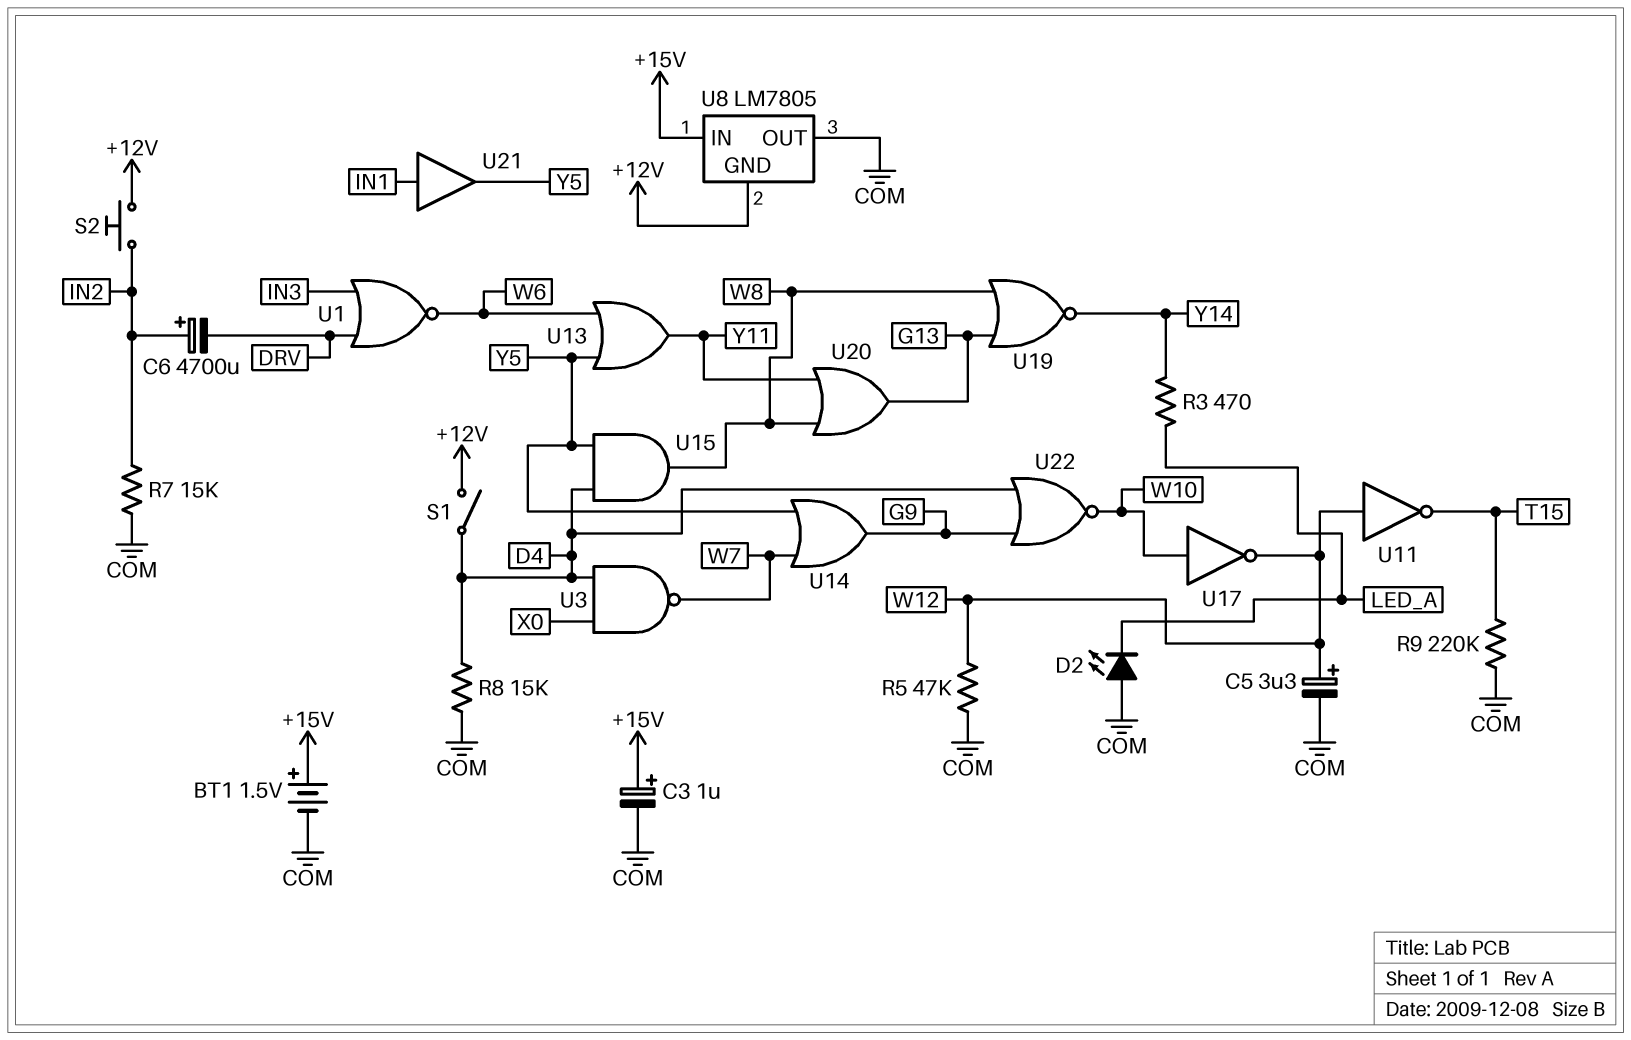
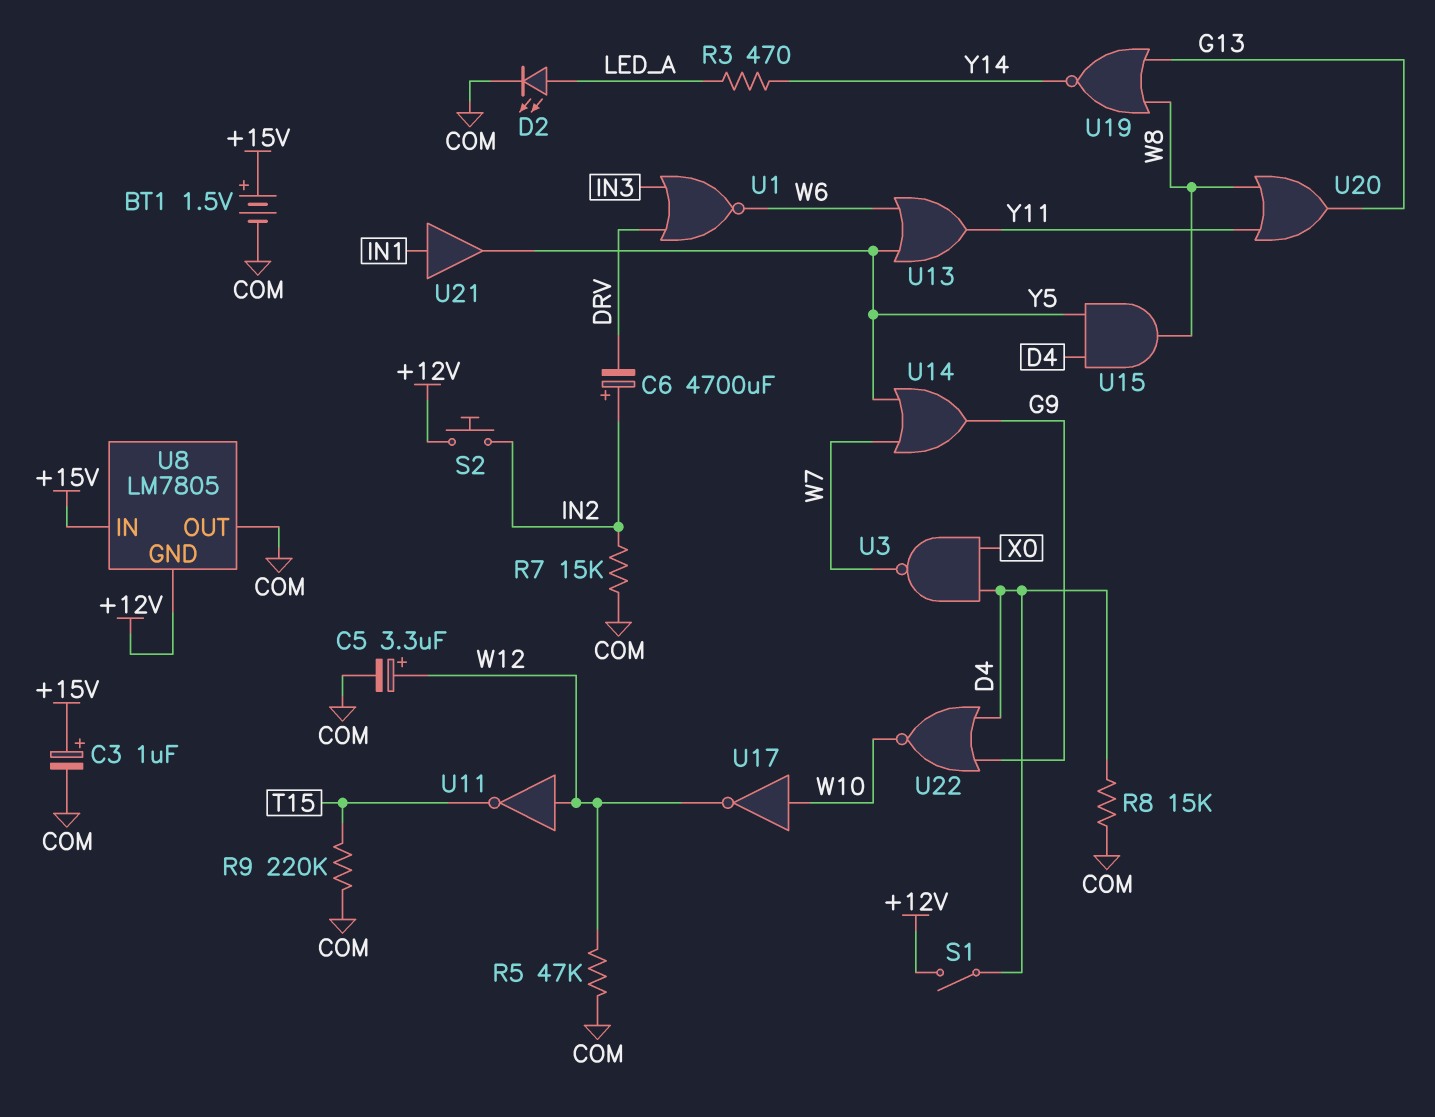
D2: LED (A COM, K LED_A) -> LED (A LED_A, K COM)

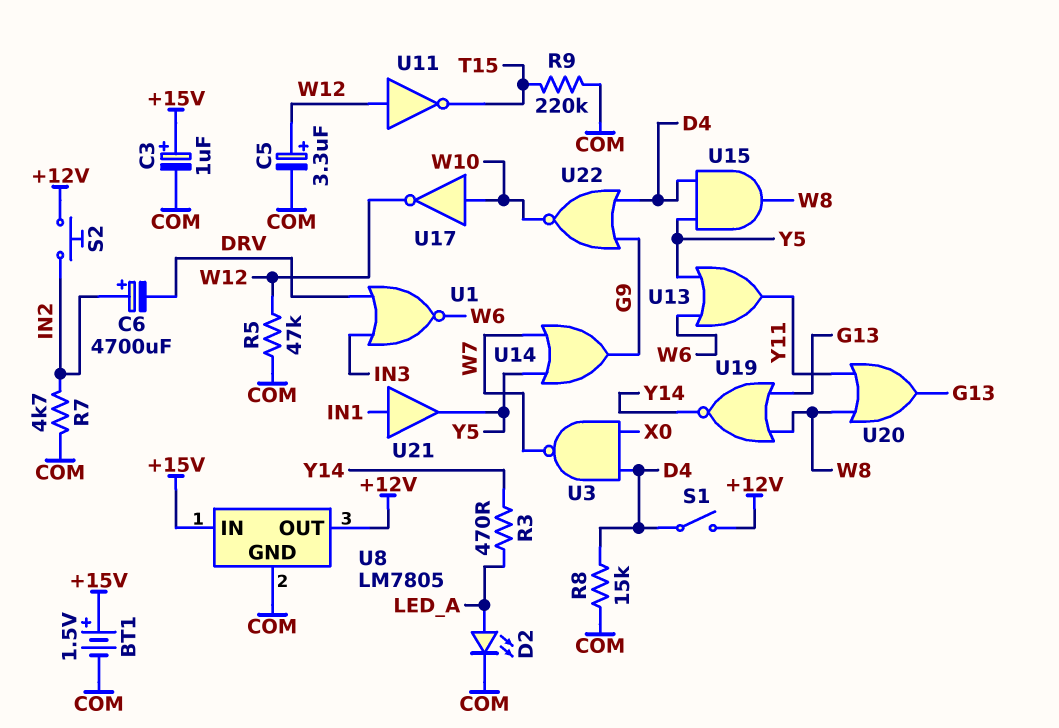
R7: 15k (COM, IN2) -> 4.7k (COM, IN2)
U8 pin GND: +12V -> COM
U8 pin OUT: COM -> +12V

